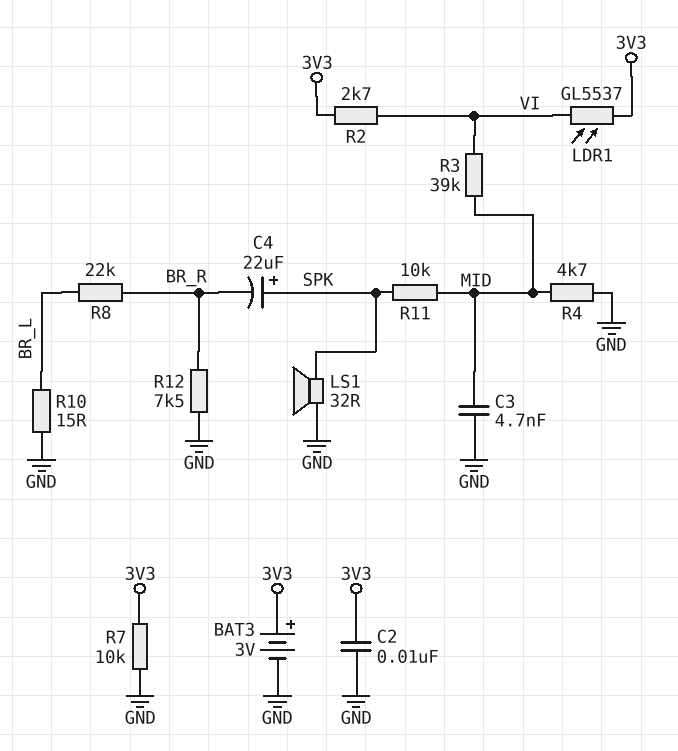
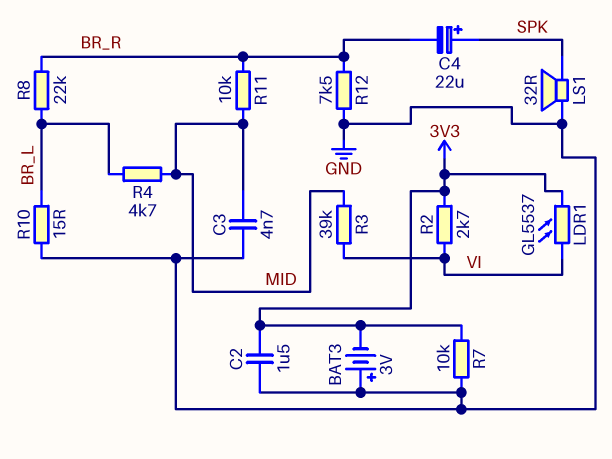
BAT3: 3V (plus 3V3, minus GND) -> 3V (plus GND, minus 3V3)
C2: 10nF (3V3, GND) -> 1.5uF (3V3, GND)
R4: 4.7k (GND, MID) -> 4.7k (BR_L, MID)
R11: 10k (MID, SPK) -> 10k (BR_R, MID)

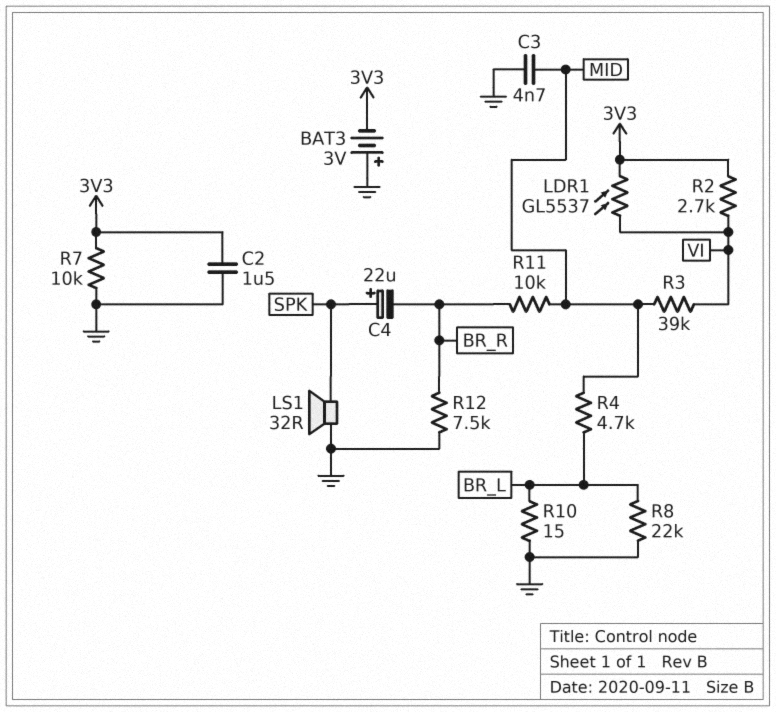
R8: 22k (BR_L, BR_R) -> 22k (BR_L, GND)

